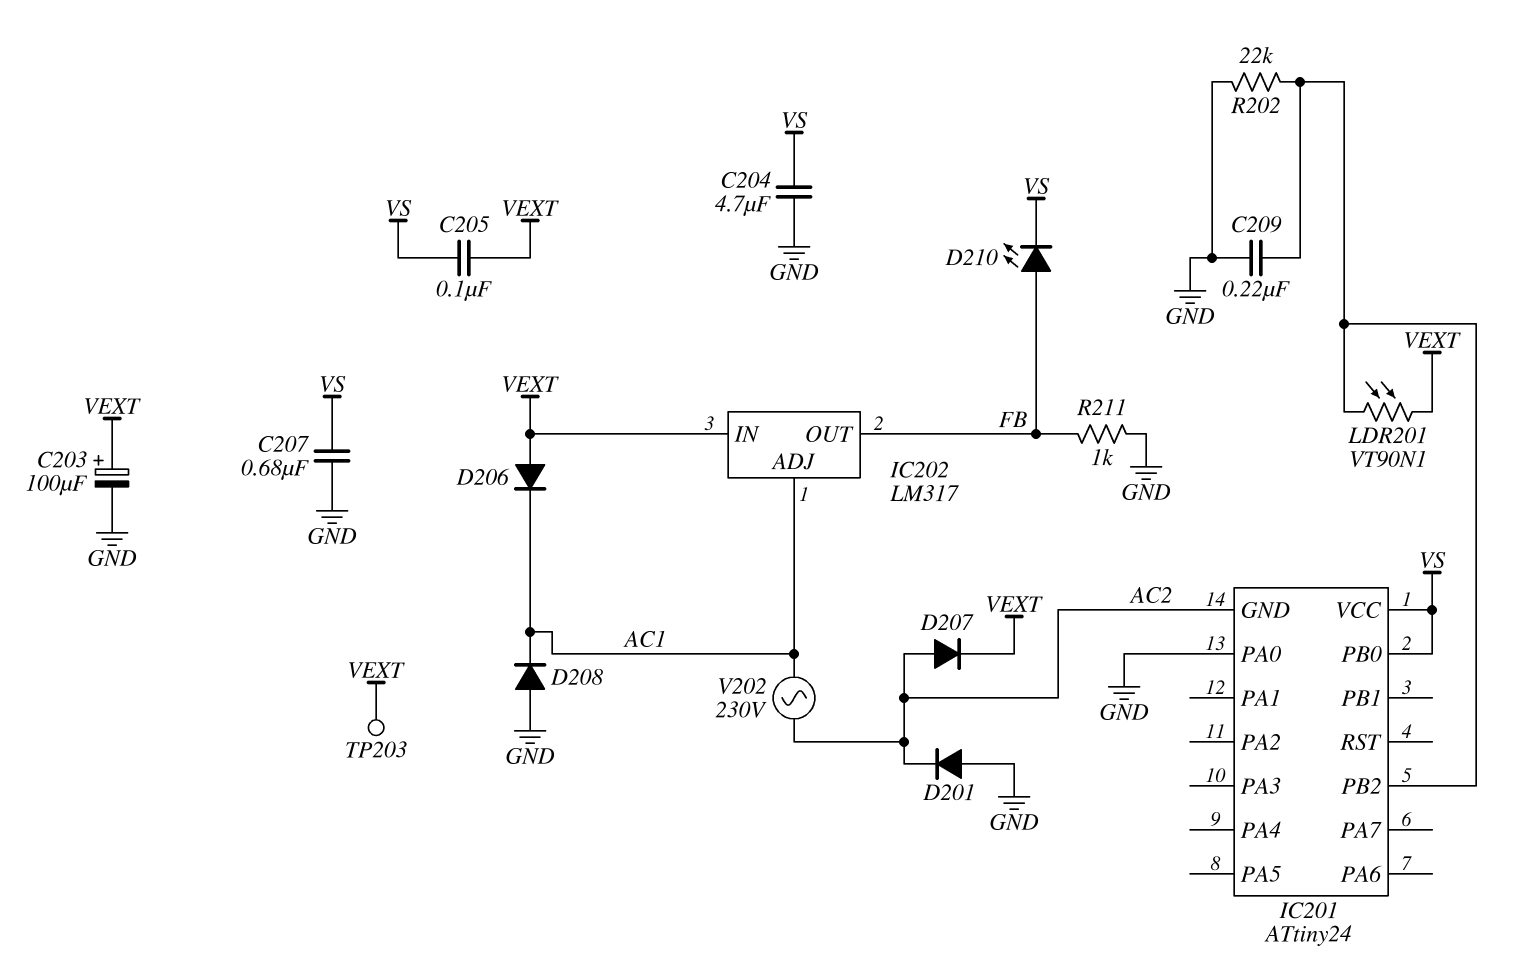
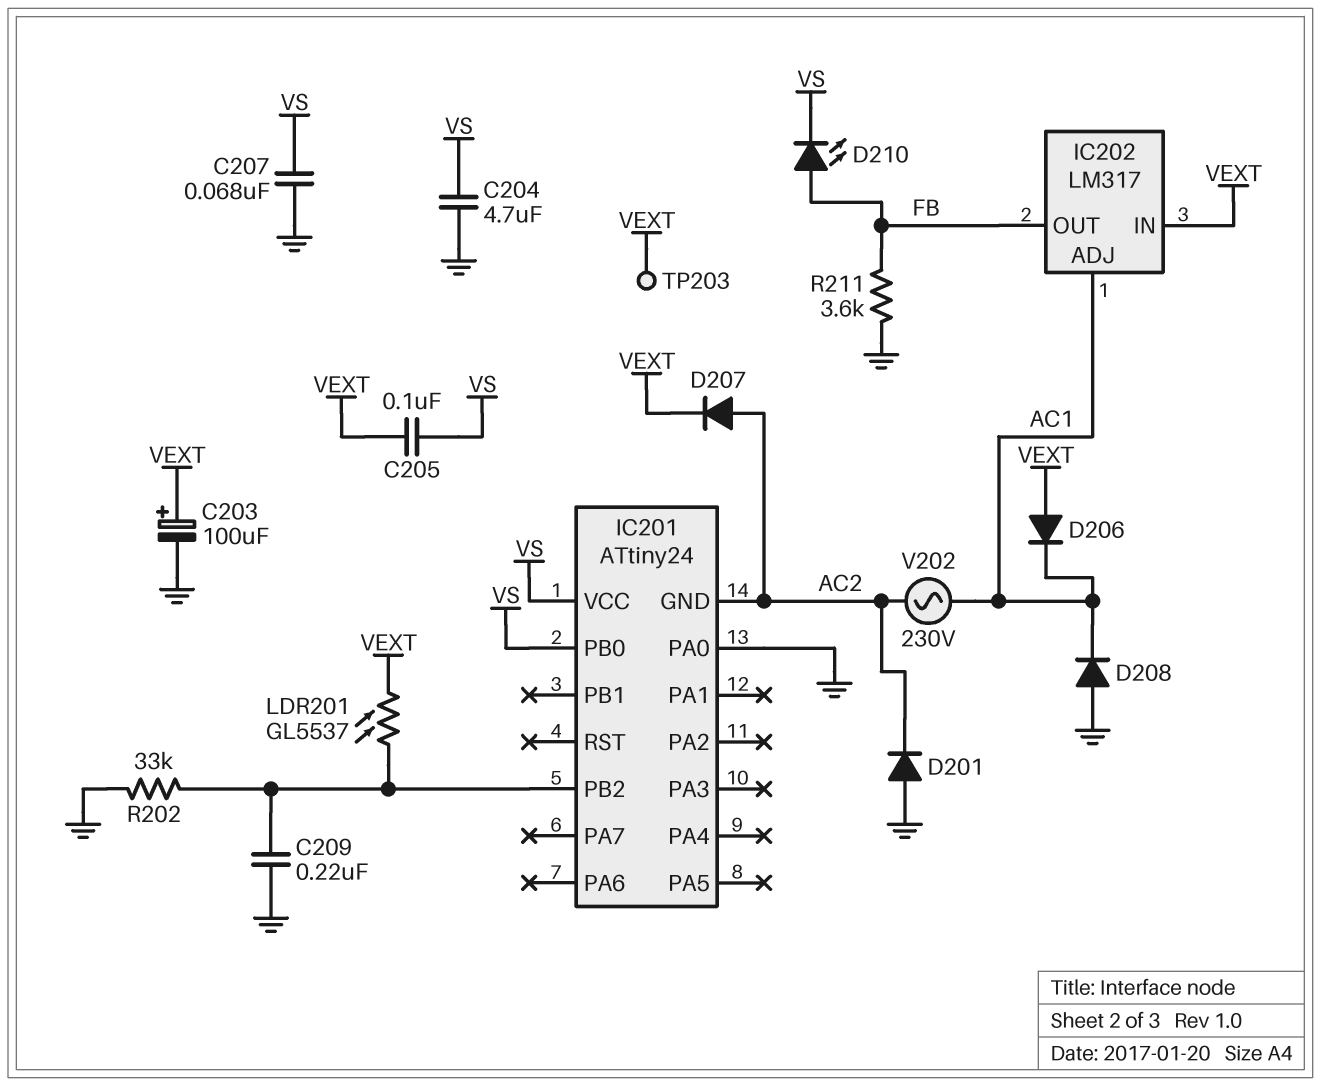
C207: 680nF (GND, VS) -> 68nF (GND, VS)
LDR201: VT90N1 (IC201/PB2, VEXT) -> GL5537 (IC201/PB2, VEXT)
R202: 22k (GND, IC201/PB2) -> 33k (GND, IC201/PB2)
R211: 1k (FB, GND) -> 3.6k (FB, GND)

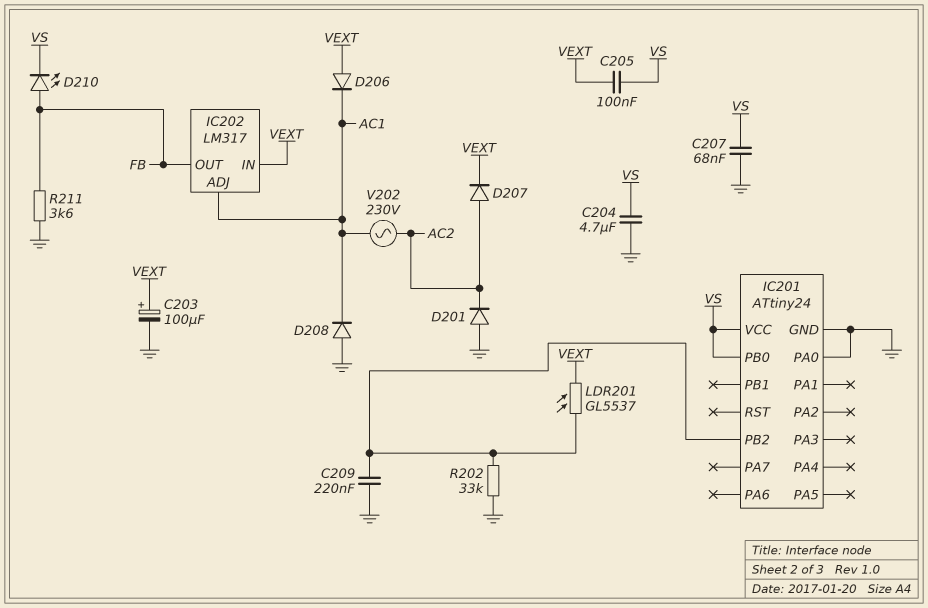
IC201 pin GND: AC2 -> GND
TP203: test point (VEXT) -> none

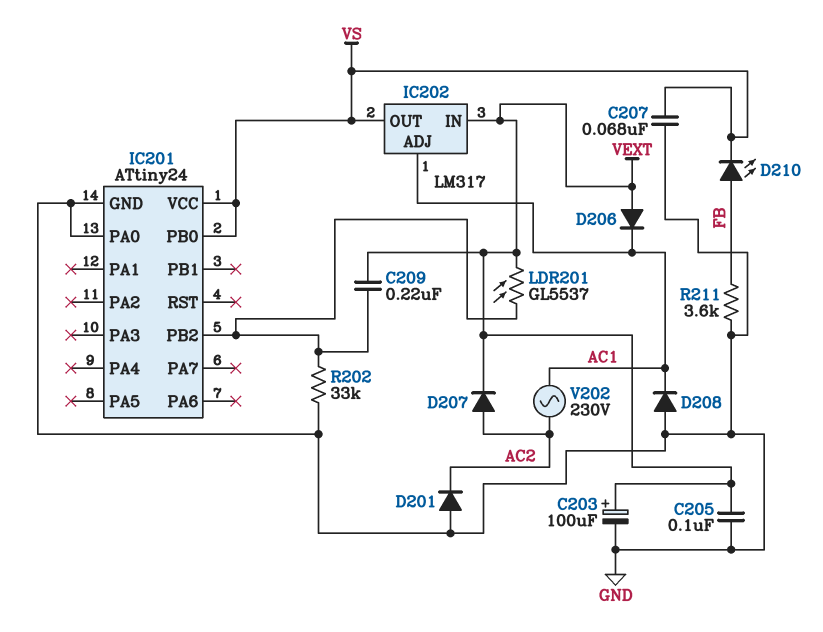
C204: 4.7uF (GND, VS) -> none
C205: 100nF (VEXT, VS) -> 100nF (GND, VEXT)
C209: 220nF (GND, IC201/PB2) -> 220nF (IC201/PB2, VEXT)
IC202 pin OUT: FB -> VS

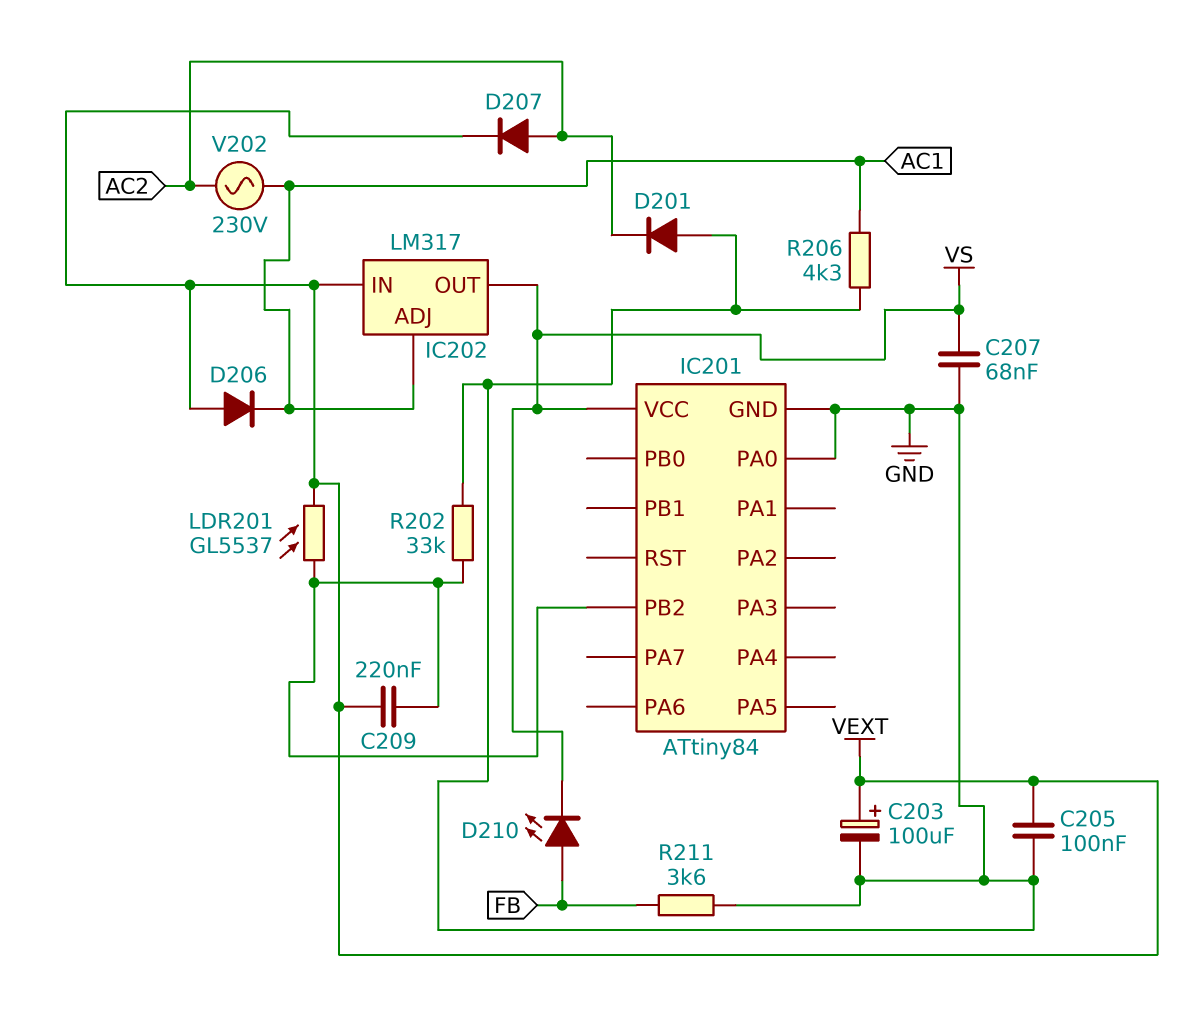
D208: diode (A GND, K AC1) -> none
IC201: ATtiny24 -> ATtiny84
IC201 pin PB0: VS -> none
R206: none -> 4.3k (AC1, GND)

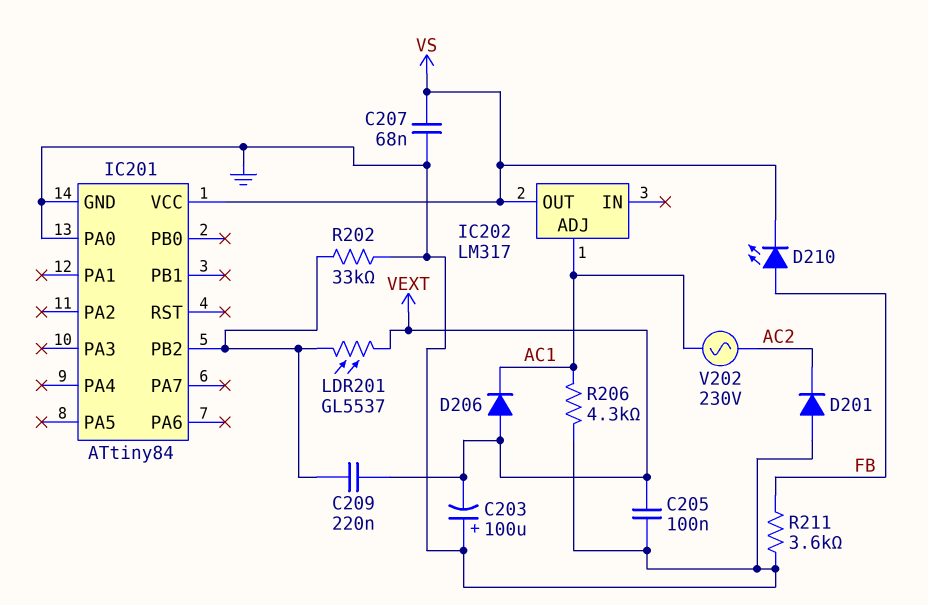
C203: 100uF (plus VEXT, minus GND) -> 100uF (plus GND, minus VEXT)
D207: diode (A AC2, K VEXT) -> none
IC202 pin IN: VEXT -> none

